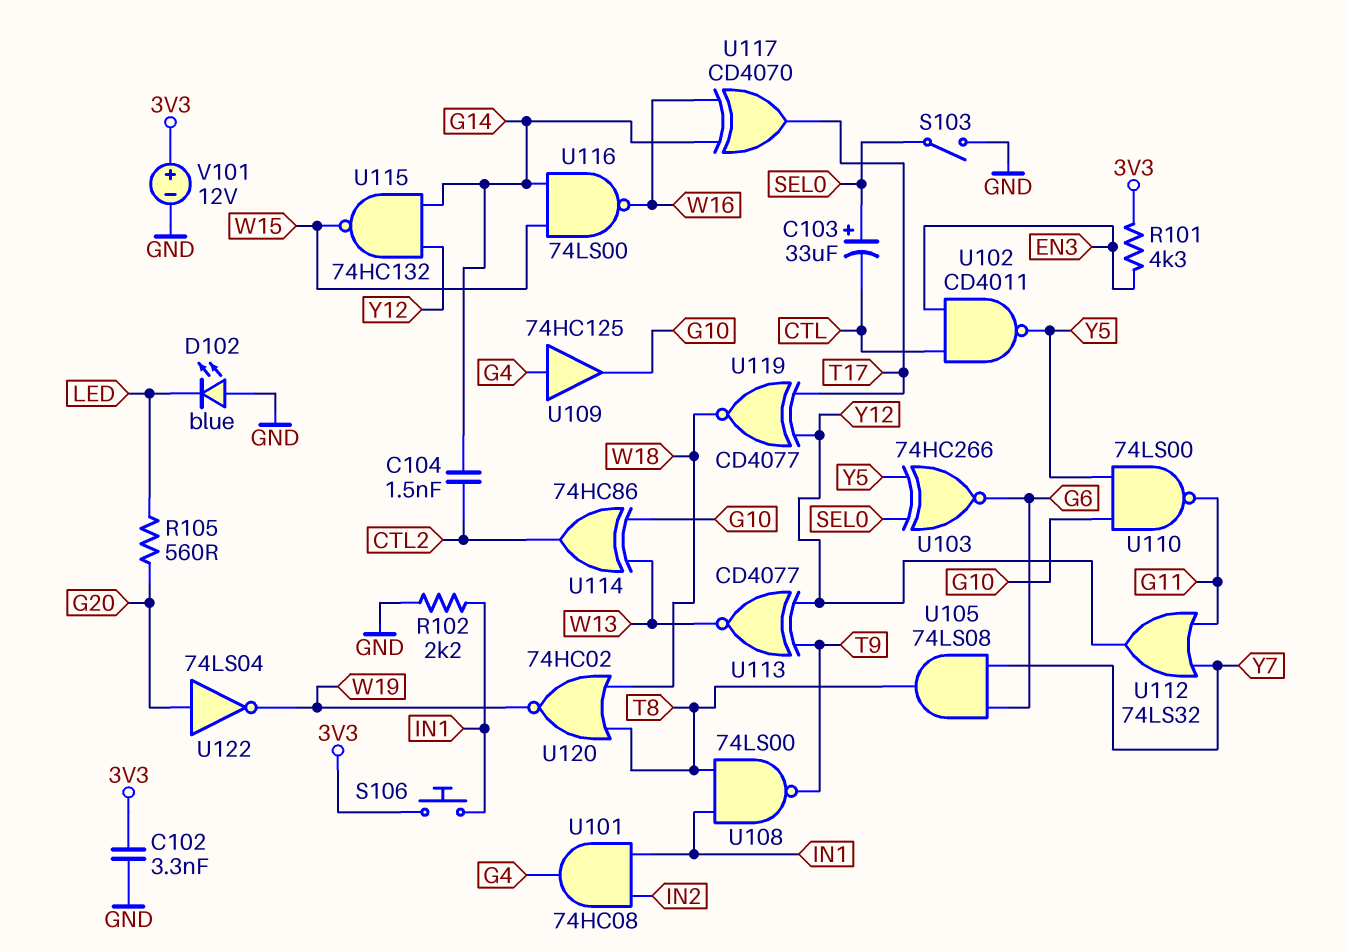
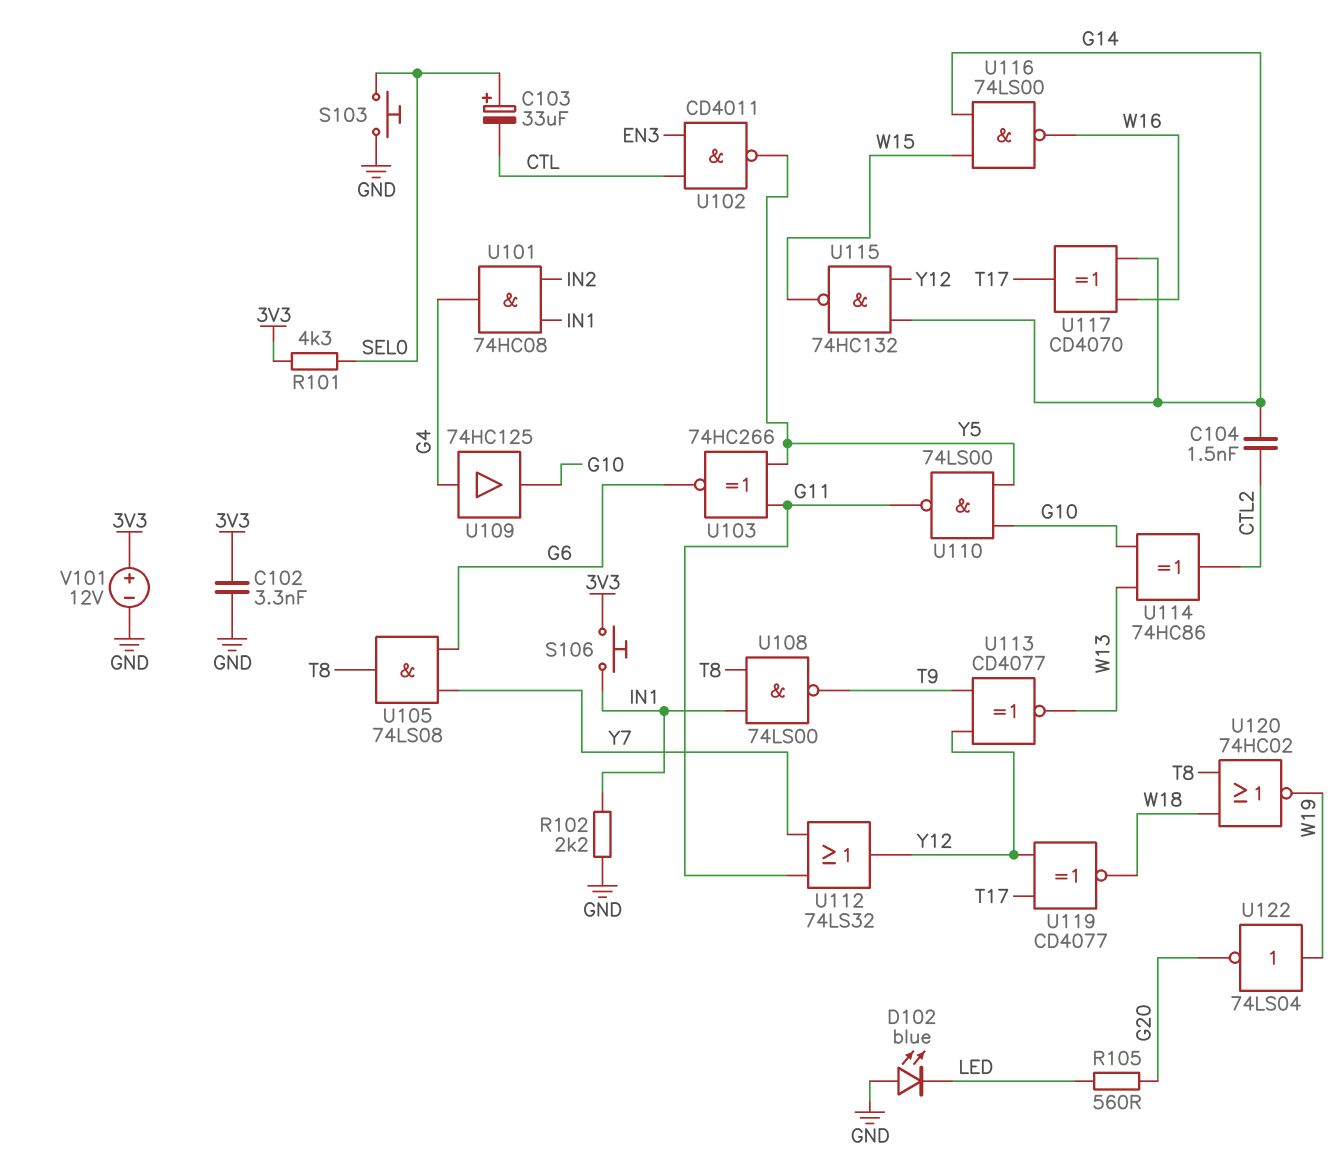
R101: 4.3k (3V3, EN3) -> 4.3k (3V3, SEL0)
S103: switch (GND, SEL0) -> button (GND, SEL0)
U103: XNOR 74HC266 (in SEL0, in Y5, out G6) -> XNOR 74HC266 (in G11, in Y5, out G6)
U122: NOT 74LS04 (in G20, out W19) -> NOT 74LS04 (in W19, out G20)

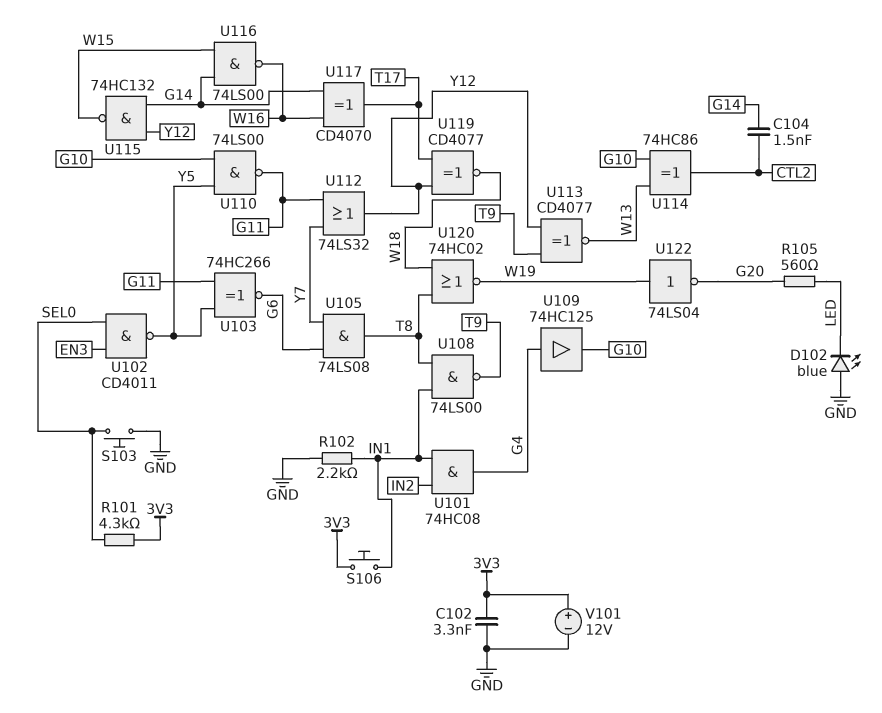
C103: 33uF (plus SEL0, minus CTL) -> none
U102: NAND CD4011 (in CTL, in EN3, out Y5) -> NAND CD4011 (in EN3, in SEL0, out Y5)

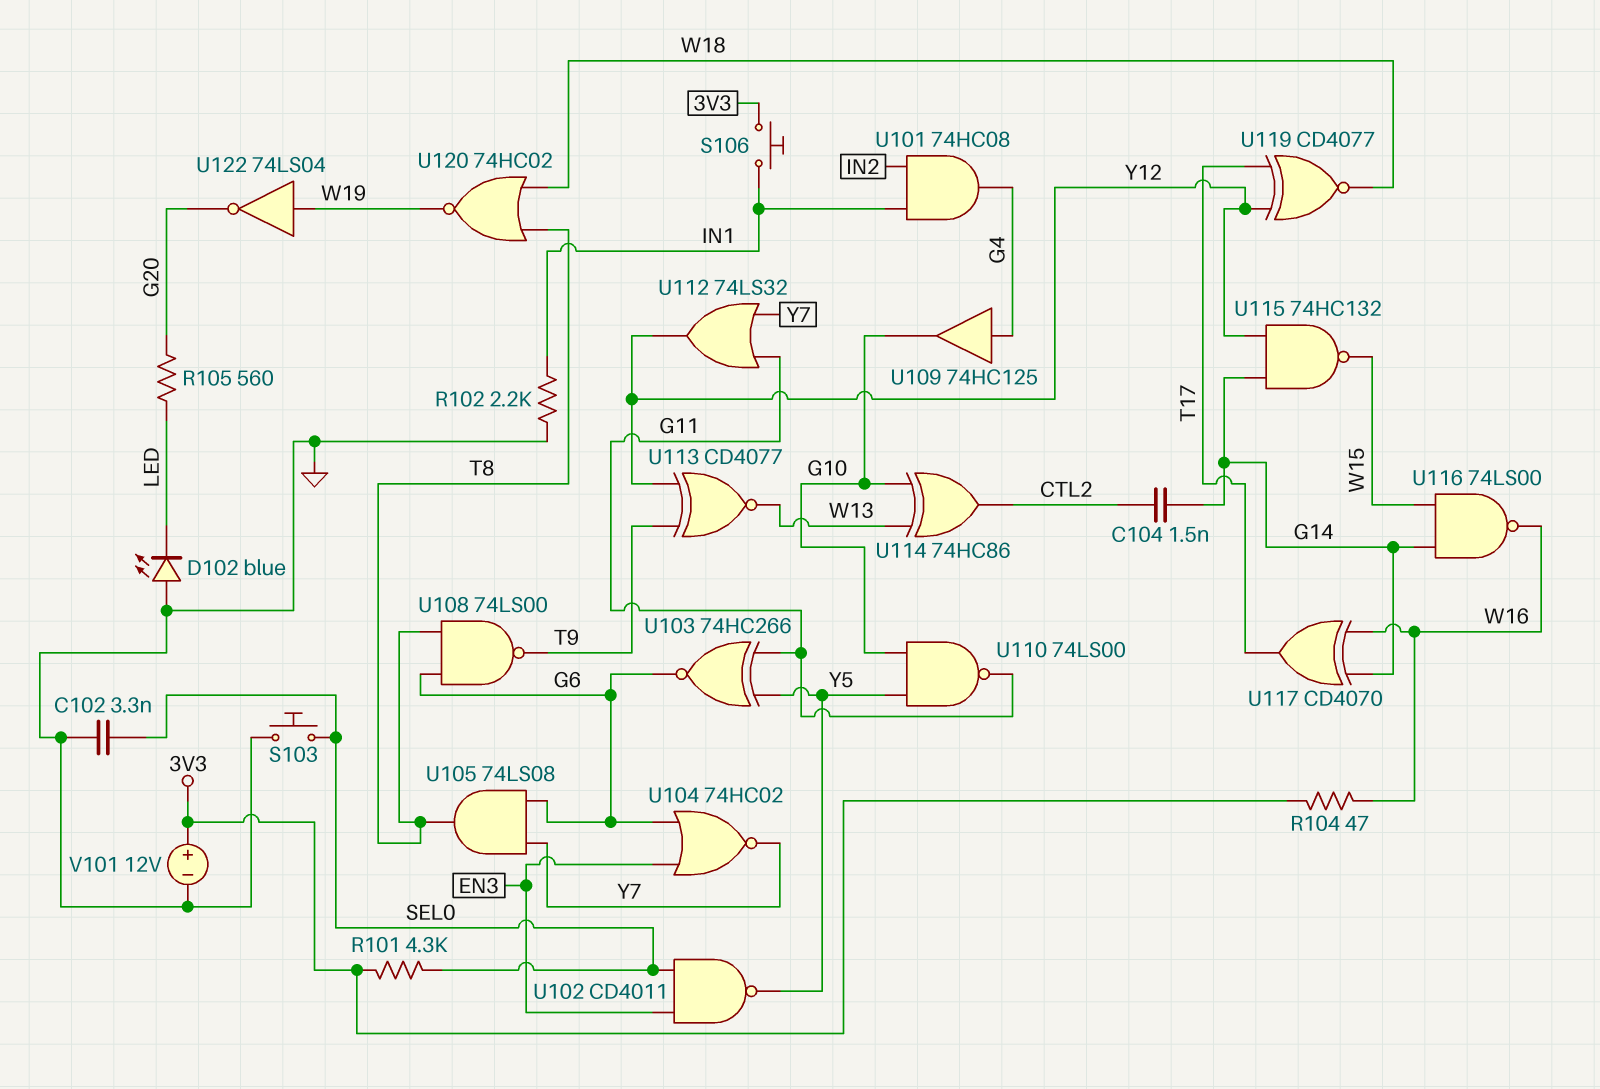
C102: 3.3nF (3V3, GND) -> 3.3nF (GND, SEL0)
R104: none -> 47 (3V3, W16)
U104: none -> NOR 74HC02 (in EN3, in G6, out Y7)
U108: NAND 74LS00 (in IN1, in T8, out T9) -> NAND 74LS00 (in G6, in T8, out T9)

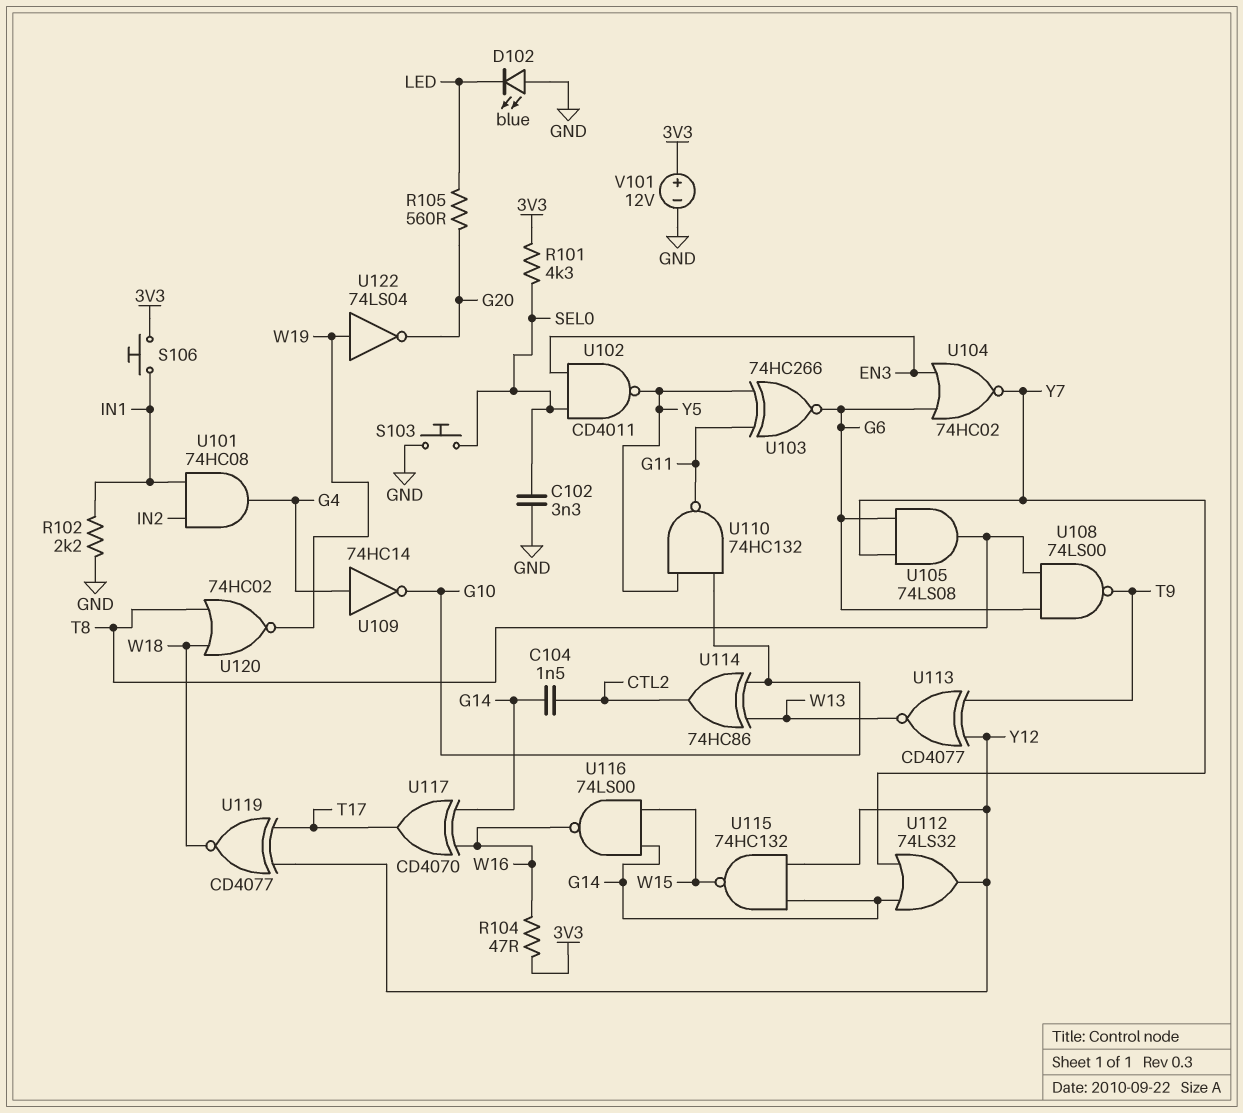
U109: buffer 74HC125 (in G4, out G10) -> NOT 74HC14 (in G4, out G10)
U110: NAND 74LS00 (in G10, in Y5, out G11) -> NAND 74HC132 (in G10, in Y5, out G11)
U112: OR 74LS32 (in G11, in Y7, out Y12) -> OR 74LS32 (in G14, in Y7, out Y12)

